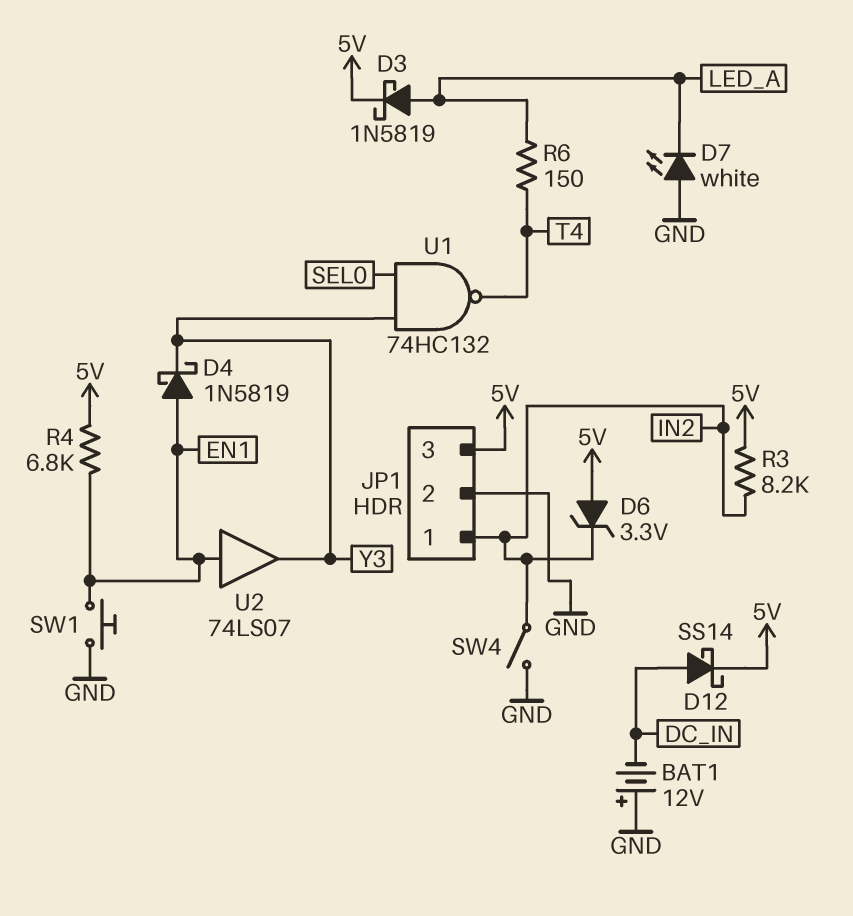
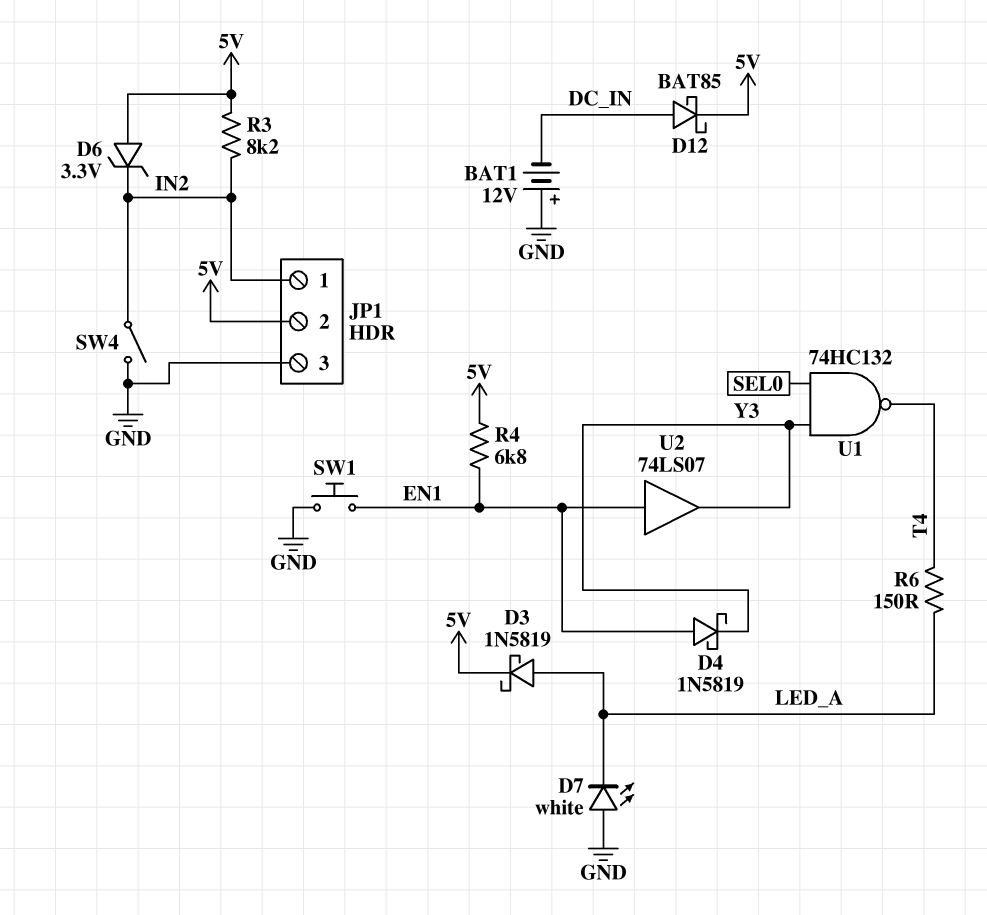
D12: schottky SS14 (A DC_IN, K 5V) -> schottky BAT85 (A DC_IN, K 5V)
JP1 pin 2: GND -> 5V
JP1 pin 3: 5V -> GND

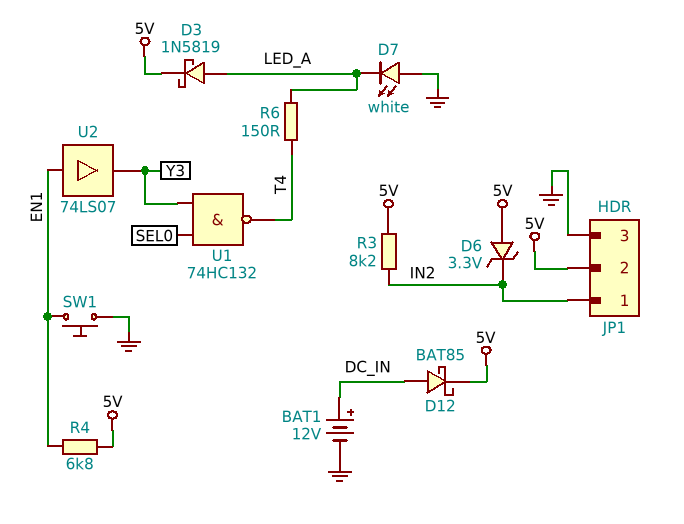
BAT1: 12V (plus GND, minus DC_IN) -> 12V (plus DC_IN, minus GND)
D4: schottky 1N5819 (A EN1, K Y3) -> none
SW4: switch (GND, IN2) -> none

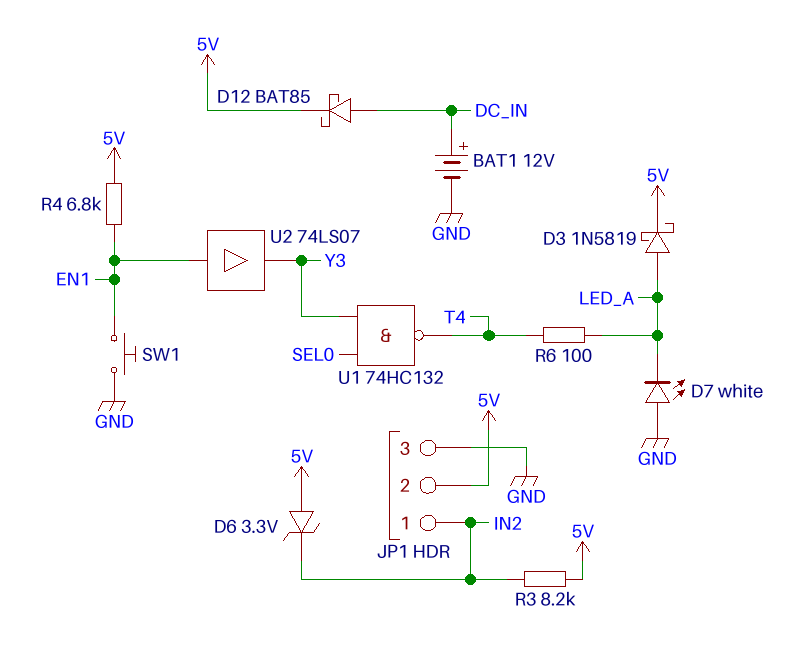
R6: 150 (LED_A, T4) -> 100 (LED_A, T4)

